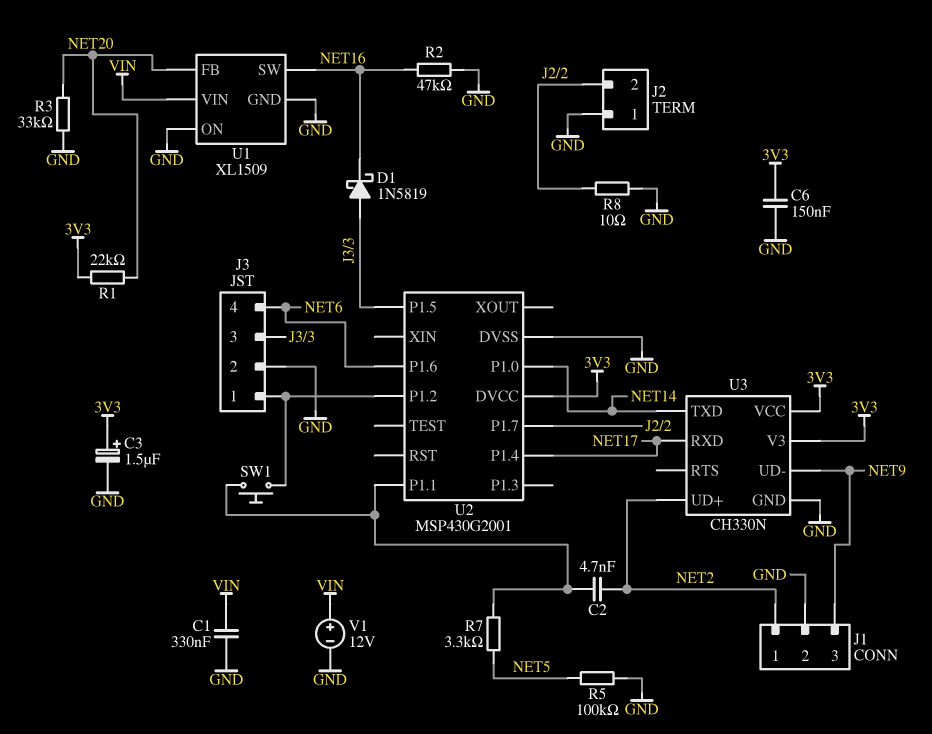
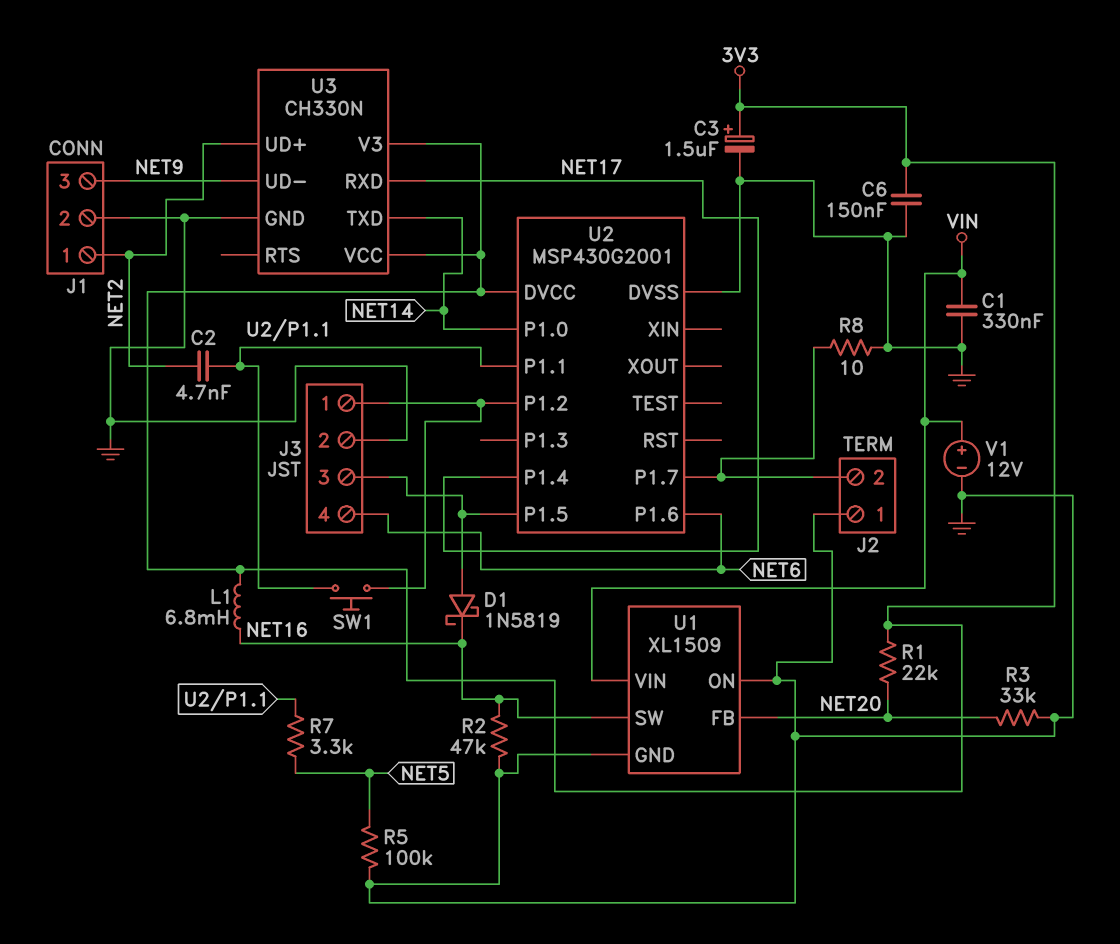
L1: none -> 6.8mH (3V3, NET16)

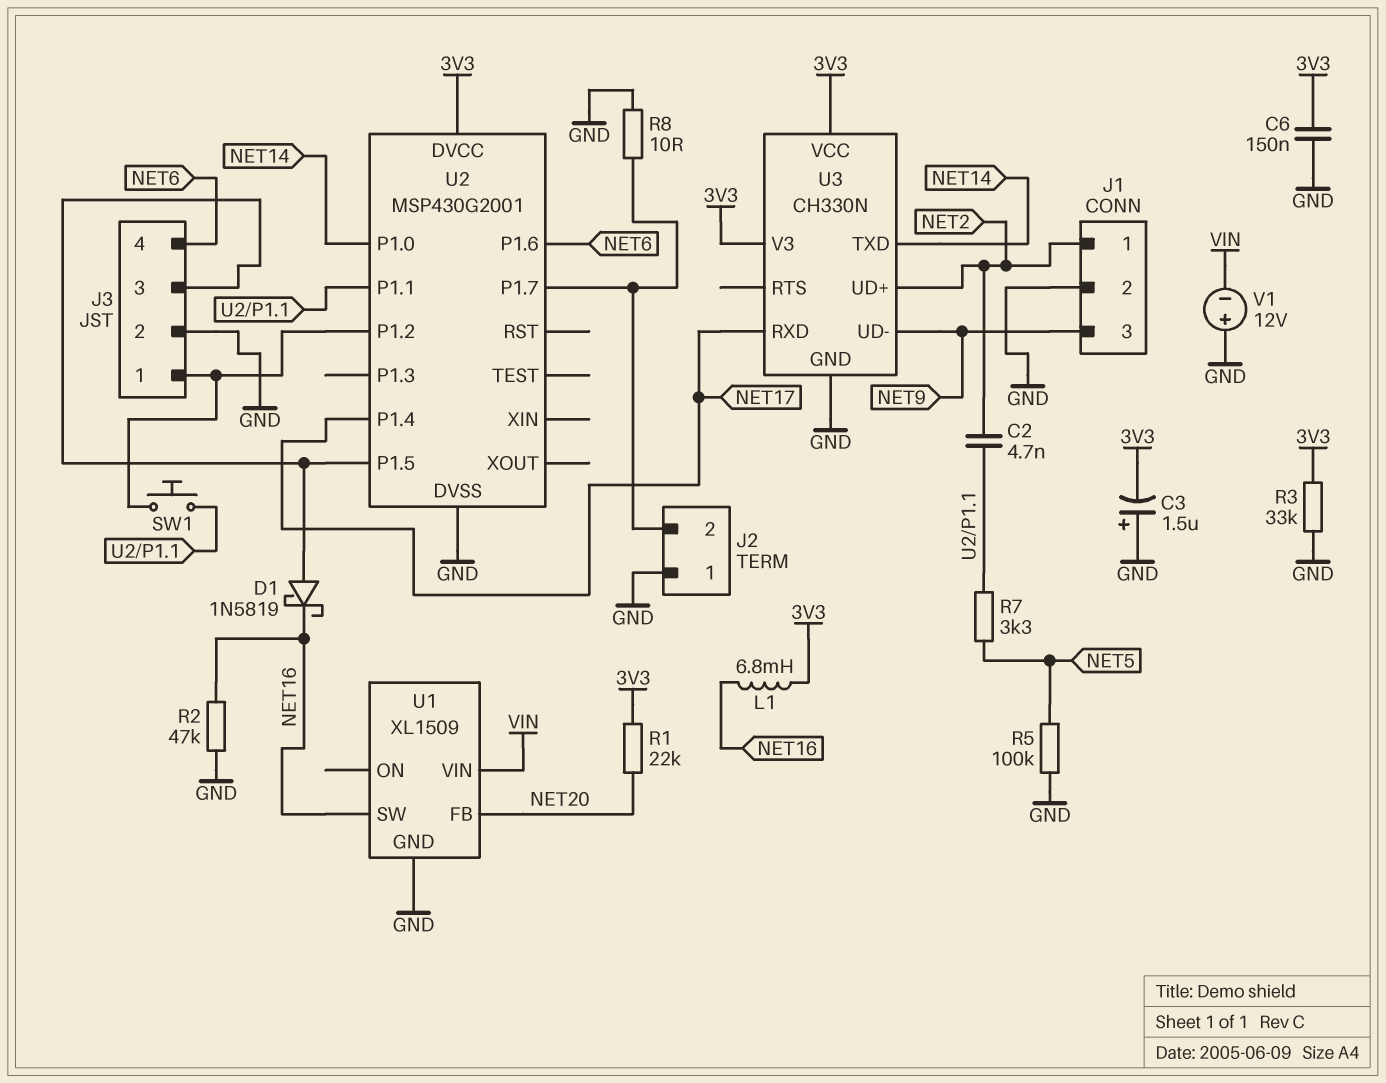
C1: 330nF (GND, VIN) -> none
C3: 1.5uF (plus 3V3, minus GND) -> 1.5uF (plus GND, minus 3V3)
R3: 33k (GND, NET20) -> 33k (3V3, GND)
U1 pin ON: GND -> none
V1: 12V (plus VIN, minus GND) -> 12V (plus GND, minus VIN)

